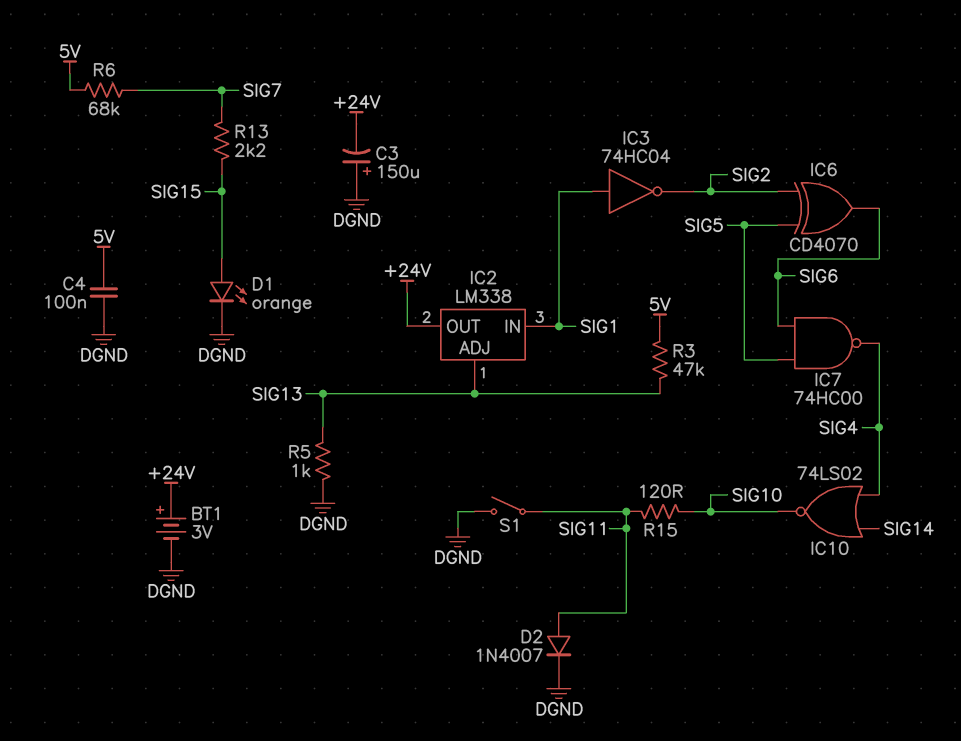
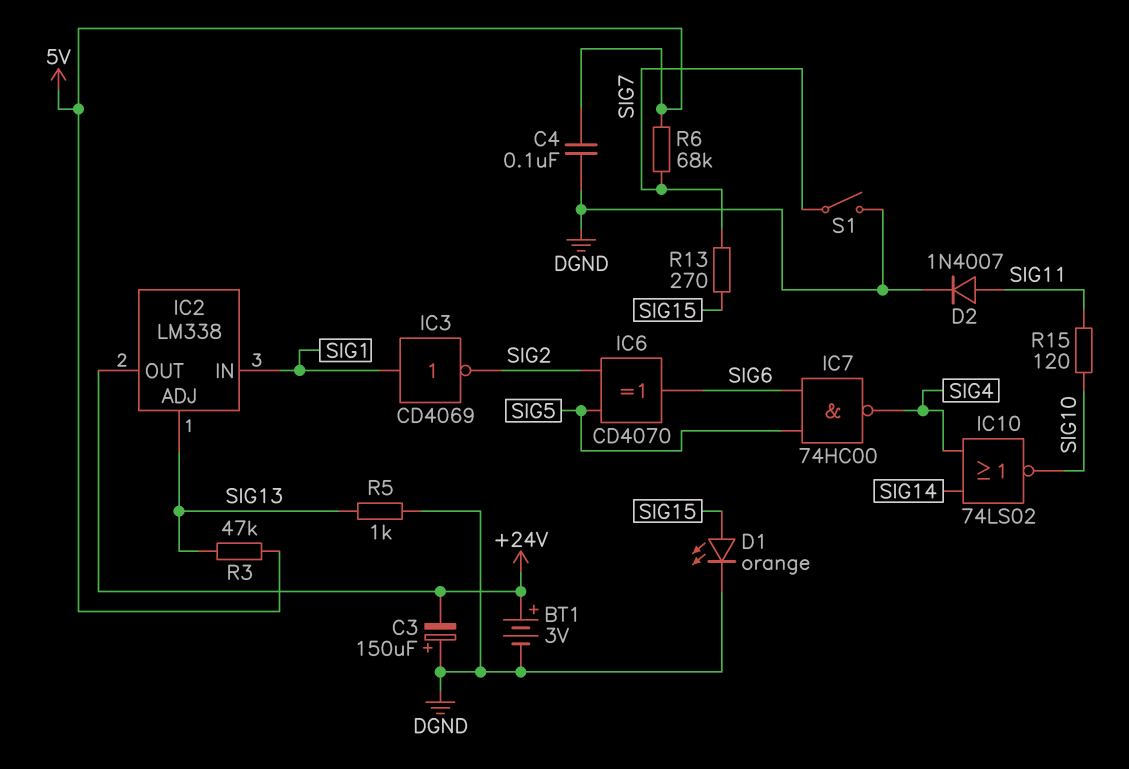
IC3: NOT 74HC04 (in SIG1, out SIG2) -> NOT CD4069 (in SIG1, out SIG2)
R13: 2.2k (SIG7, SIG15) -> 270 (SIG7, SIG15)
S1: switch (DGND, SIG11) -> switch (DGND, SIG7)

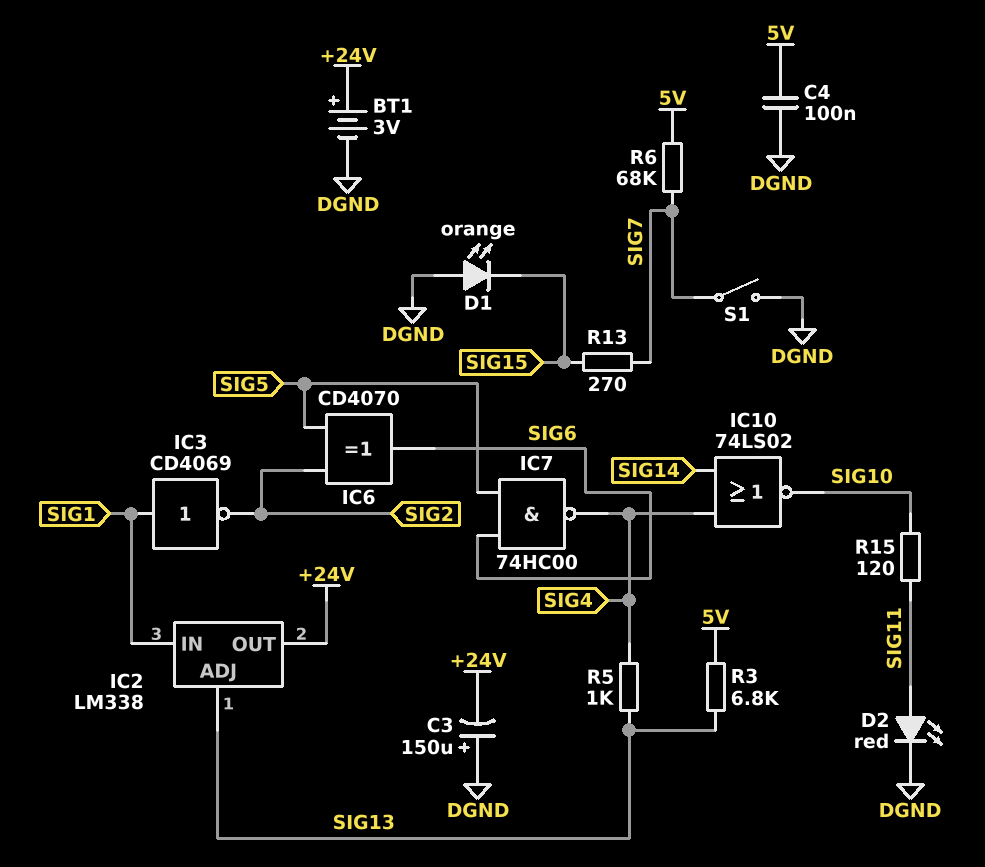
D1: LED orange (A SIG15, K DGND) -> LED orange (A DGND, K SIG15)
D2: diode 1N4007 (A SIG11, K DGND) -> LED red (A SIG11, K DGND)
R3: 47k (5V, SIG13) -> 6.8k (5V, SIG13)
R5: 1k (DGND, SIG13) -> 1k (SIG4, SIG13)

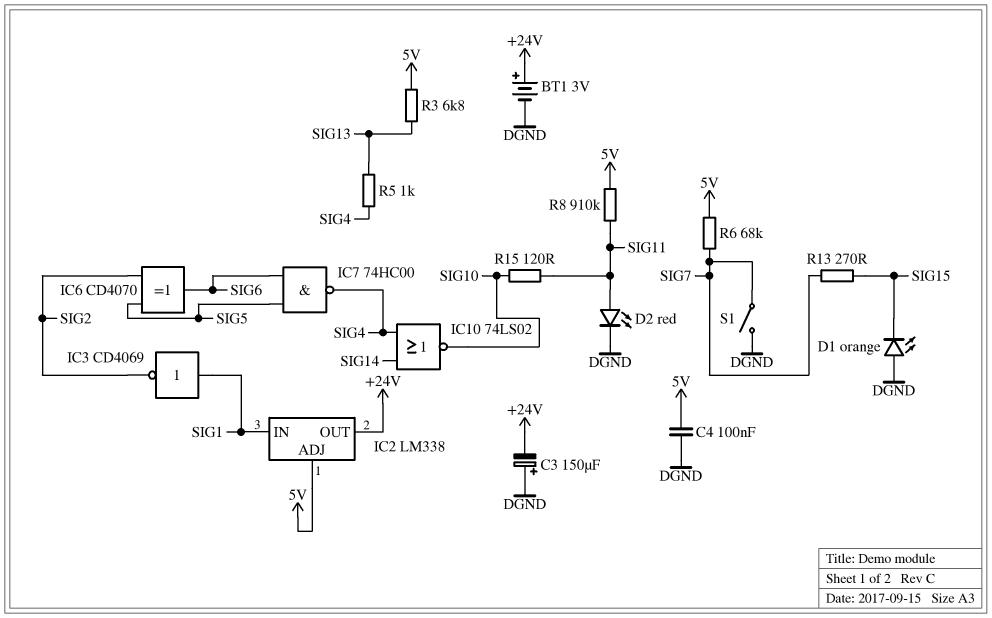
IC2 pin ADJ: SIG13 -> 5V
R8: none -> 910k (5V, SIG11)

